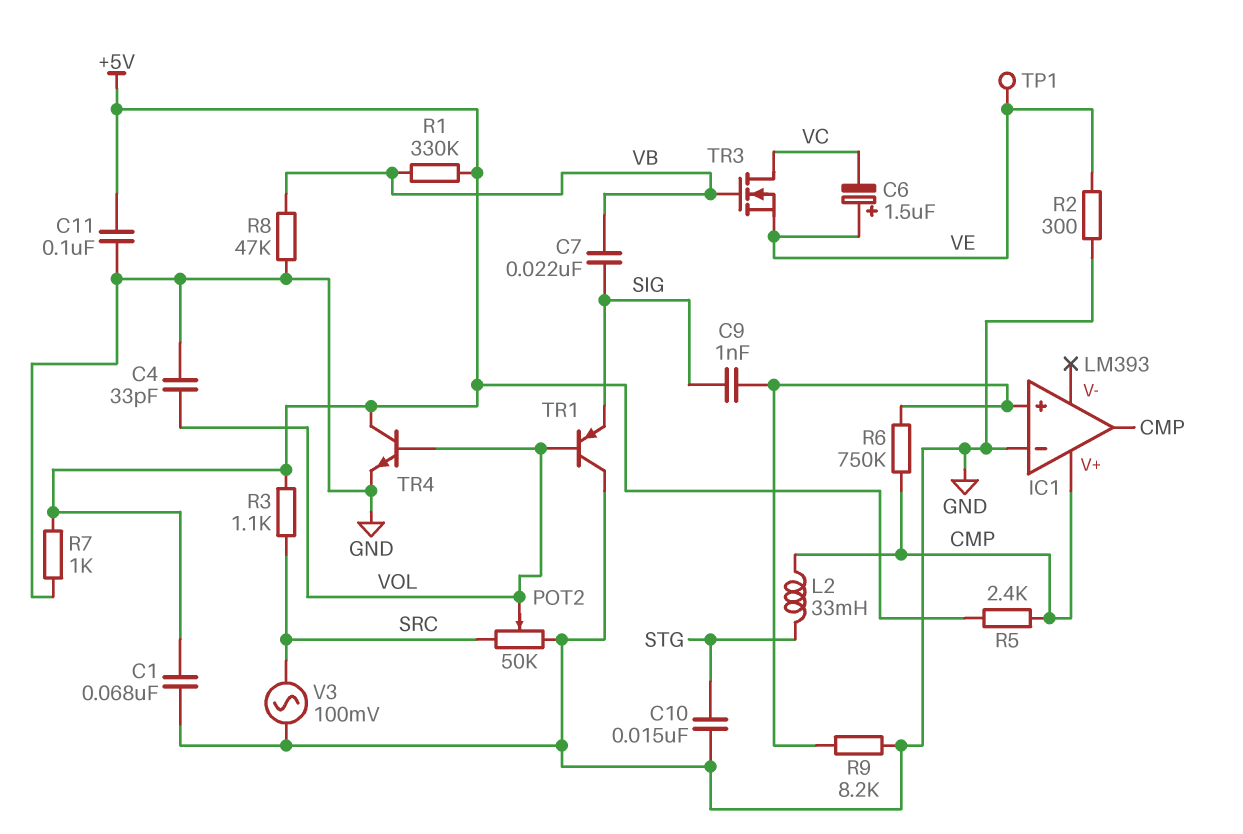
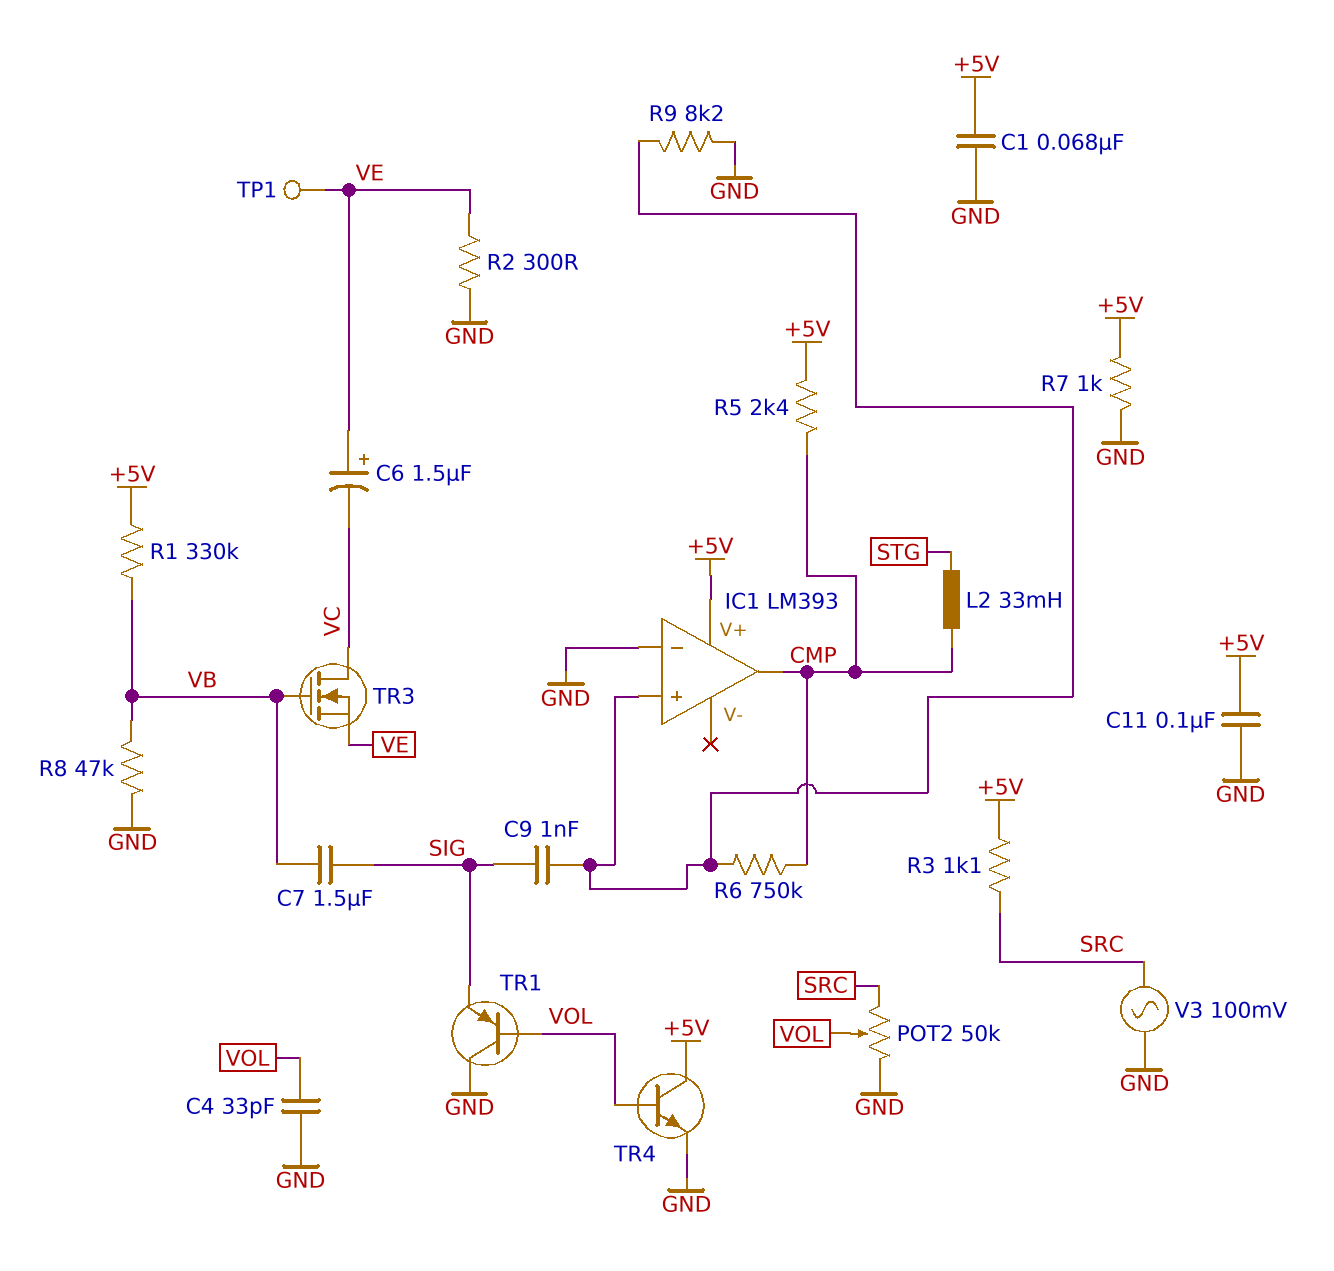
C7: 22nF (SIG, VB) -> 1.5uF (SIG, VB)
C10: 15nF (GND, STG) -> none
IC1 pin V+: CMP -> +5V

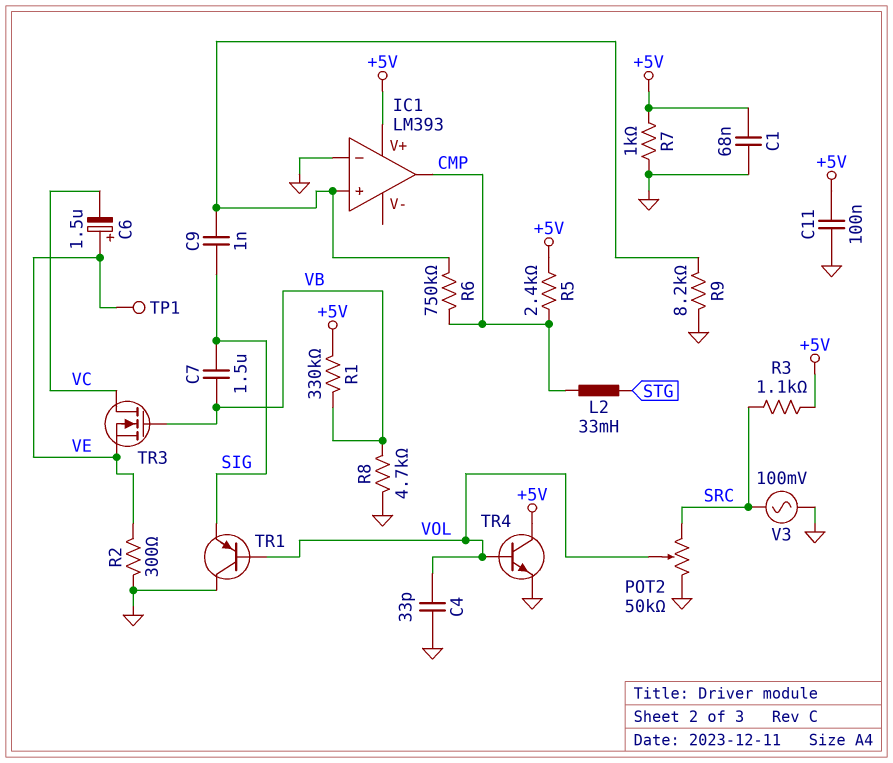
R8: 47k (GND, VB) -> 4.7k (GND, VB)

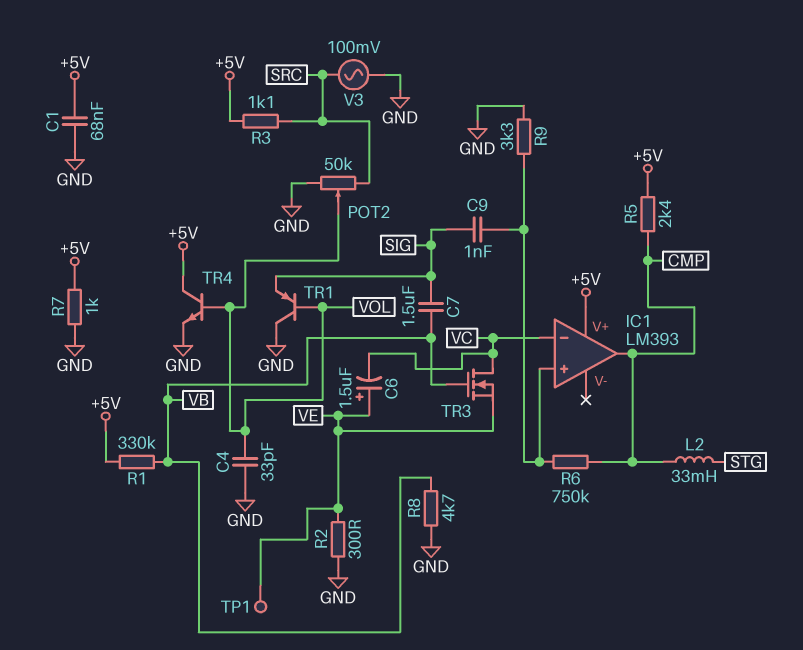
C11: 100nF (+5V, GND) -> none
IC1 pin in-: GND -> VC
R9: 8.2k (GND, IC1/in+) -> 3.3k (GND, IC1/in+)

